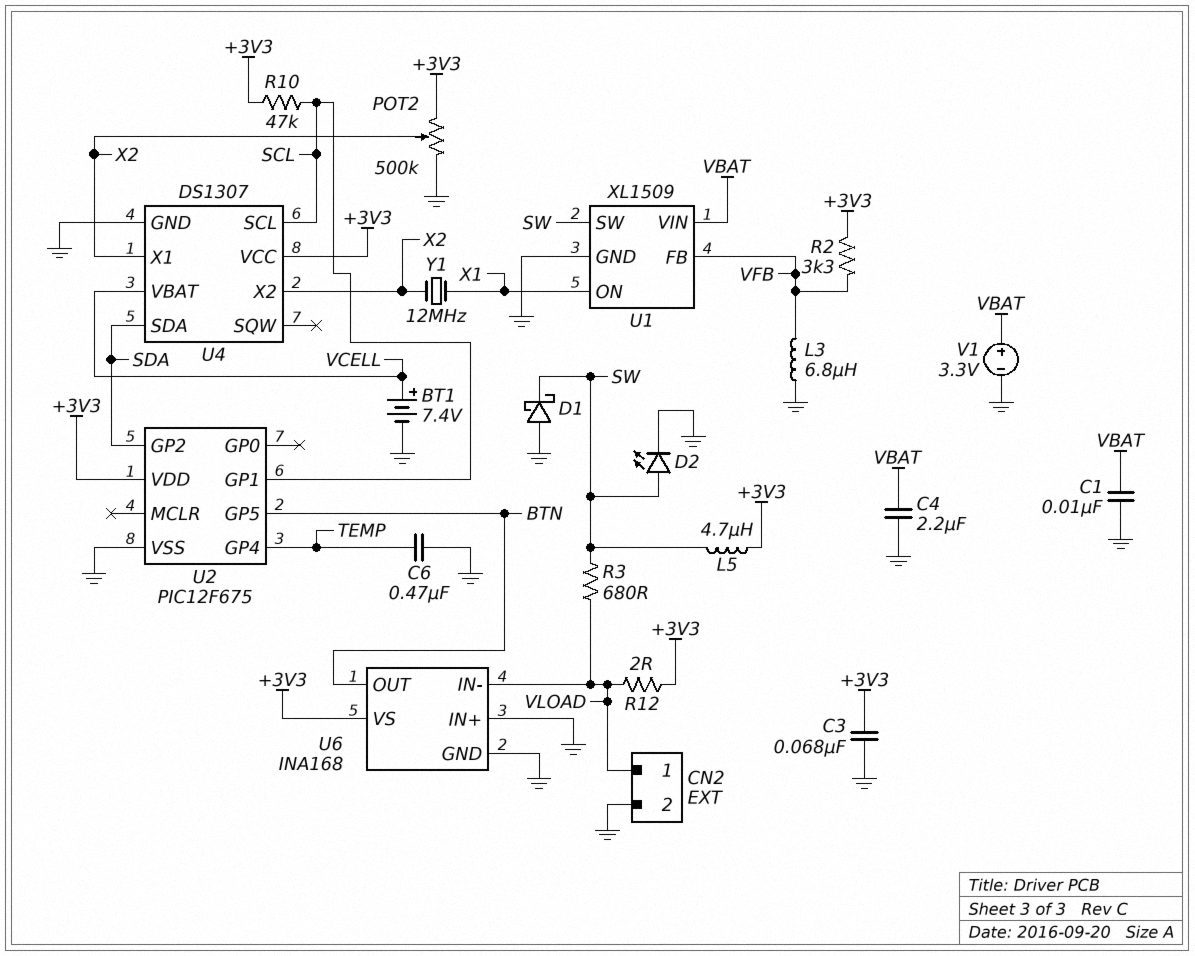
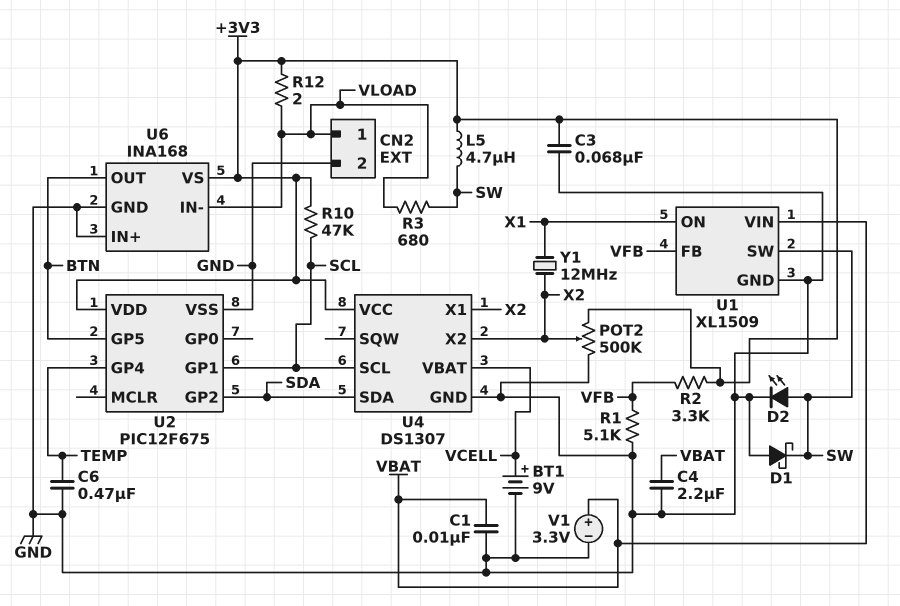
BT1: 7.4V (plus VCELL, minus GND) -> 9V (plus VCELL, minus GND)
L3: 6.8uH (GND, VFB) -> none
R1: none -> 5.1k (GND, VFB)

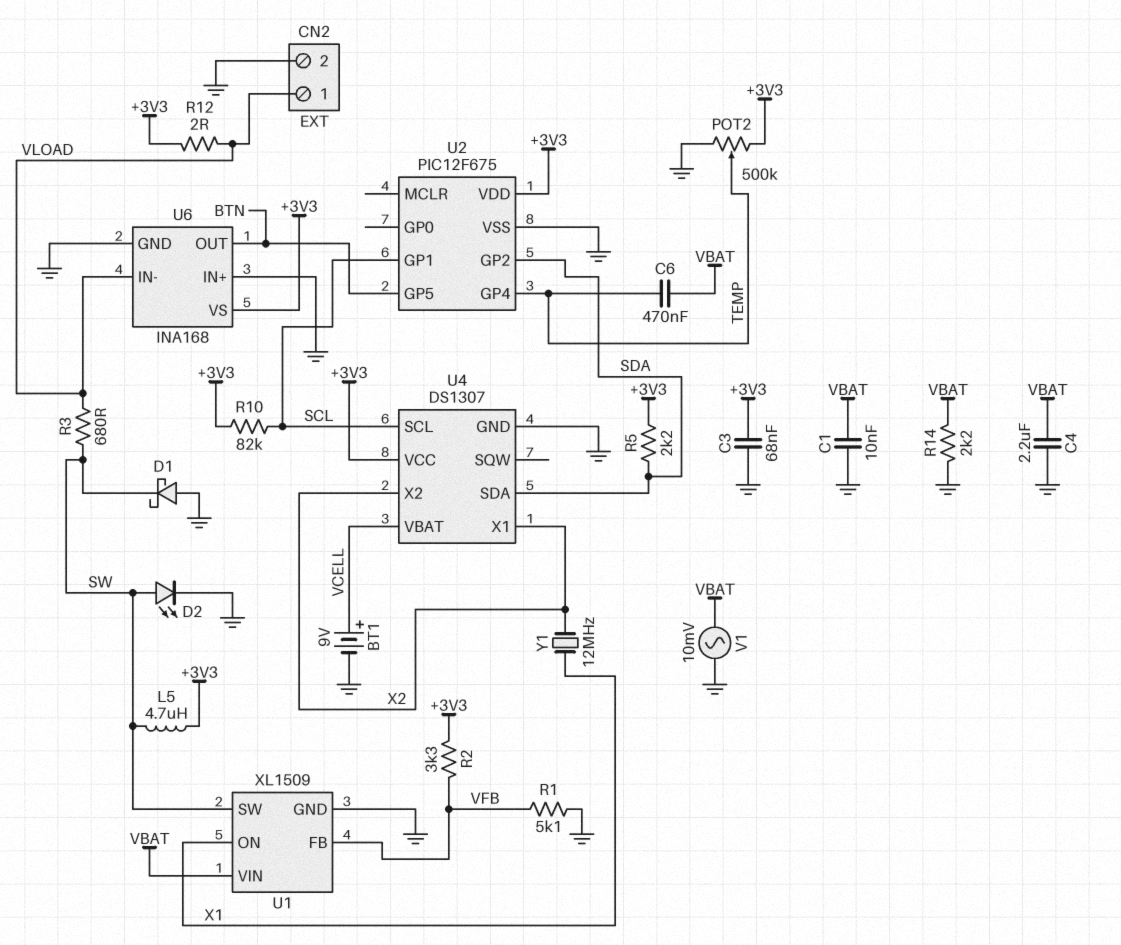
C6: 470nF (GND, TEMP) -> 470nF (TEMP, VBAT)
POT2: 500k (+3V3, GND, wiper X2) -> 500k (+3V3, GND, wiper TEMP)
R5: none -> 2.2k (+3V3, SDA)
R10: 47k (+3V3, SCL) -> 82k (+3V3, SCL)
R14: none -> 2.2k (GND, VBAT)
V1: 3.3V (plus VBAT, minus GND) -> AC 10mV (GND, VBAT)

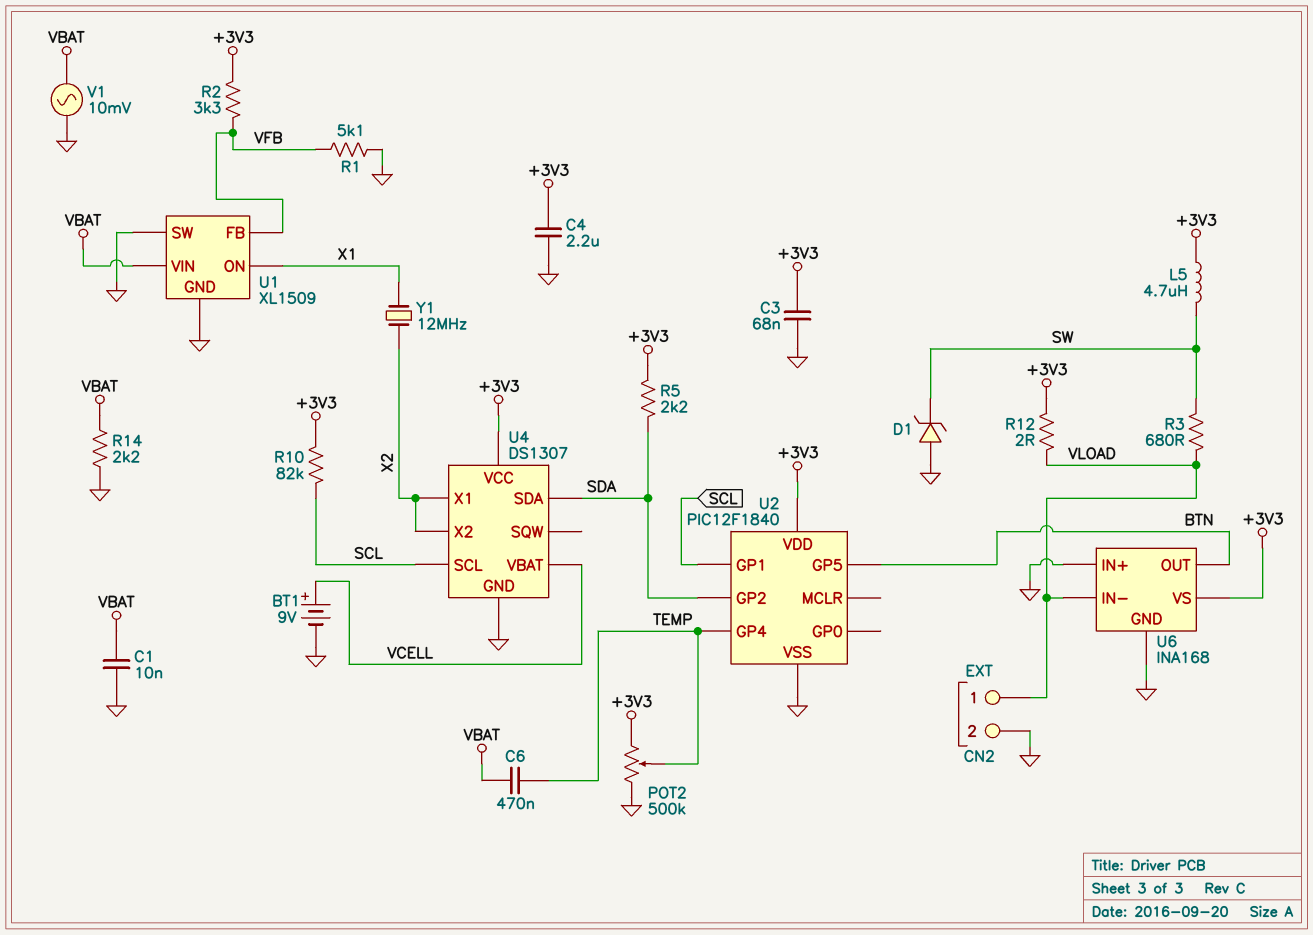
C4: 2.2uF (GND, VBAT) -> 2.2uF (+3V3, GND)
D1: schottky (A GND, K SW) -> zener (A GND, K SW)
D2: LED (A SW, K GND) -> none
U1 pin SW: SW -> GND
U2: PIC12F675 -> PIC12F1840

